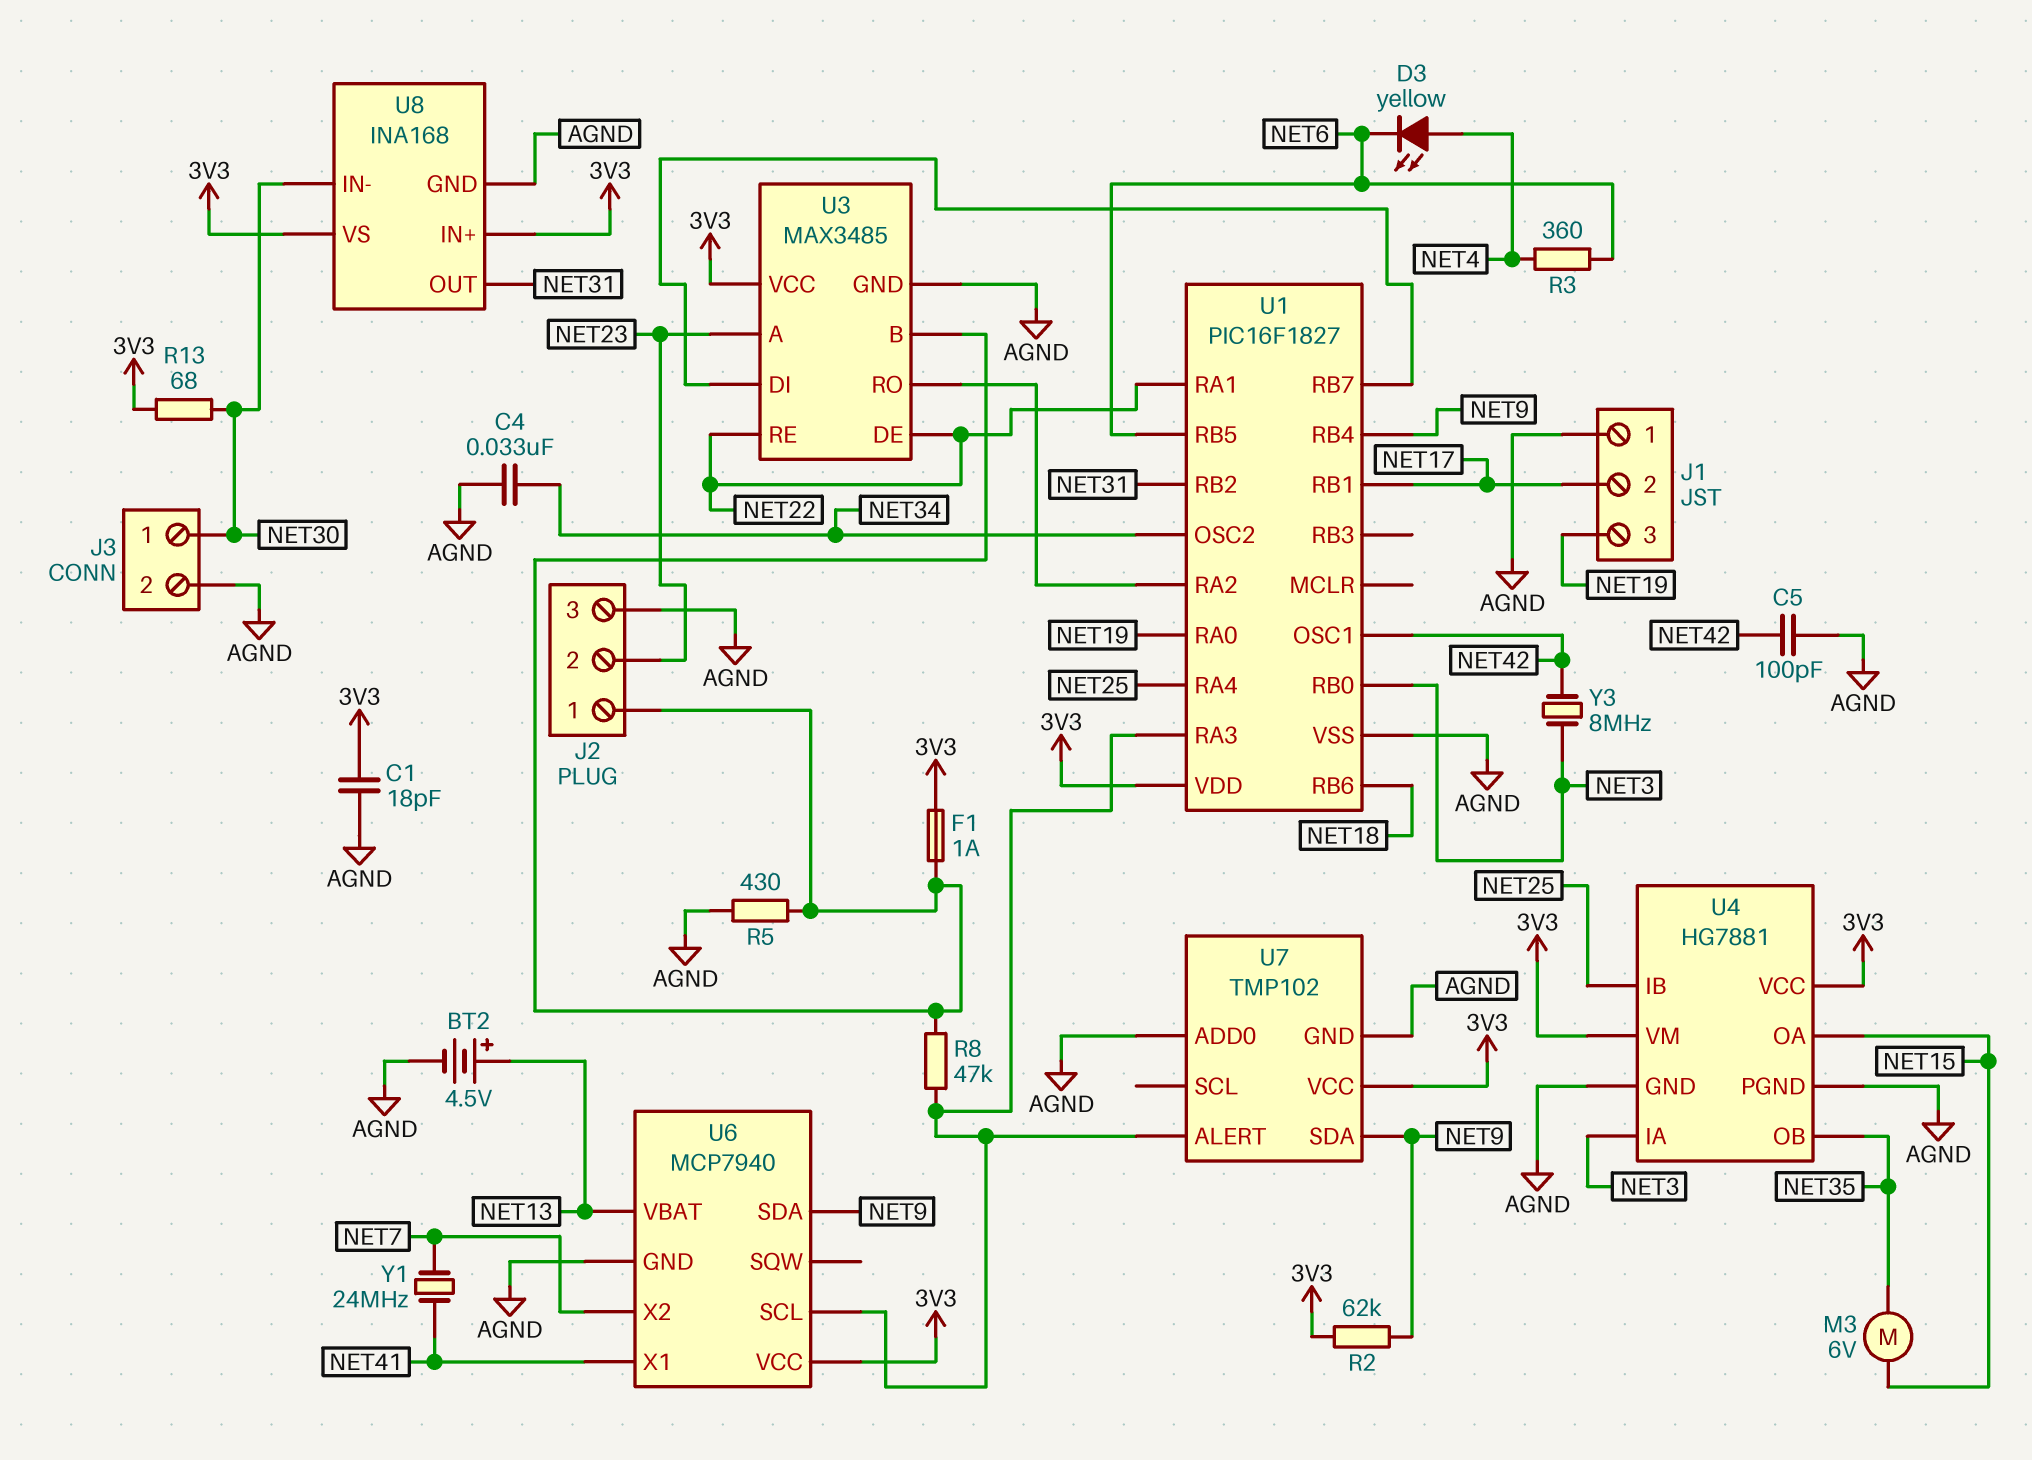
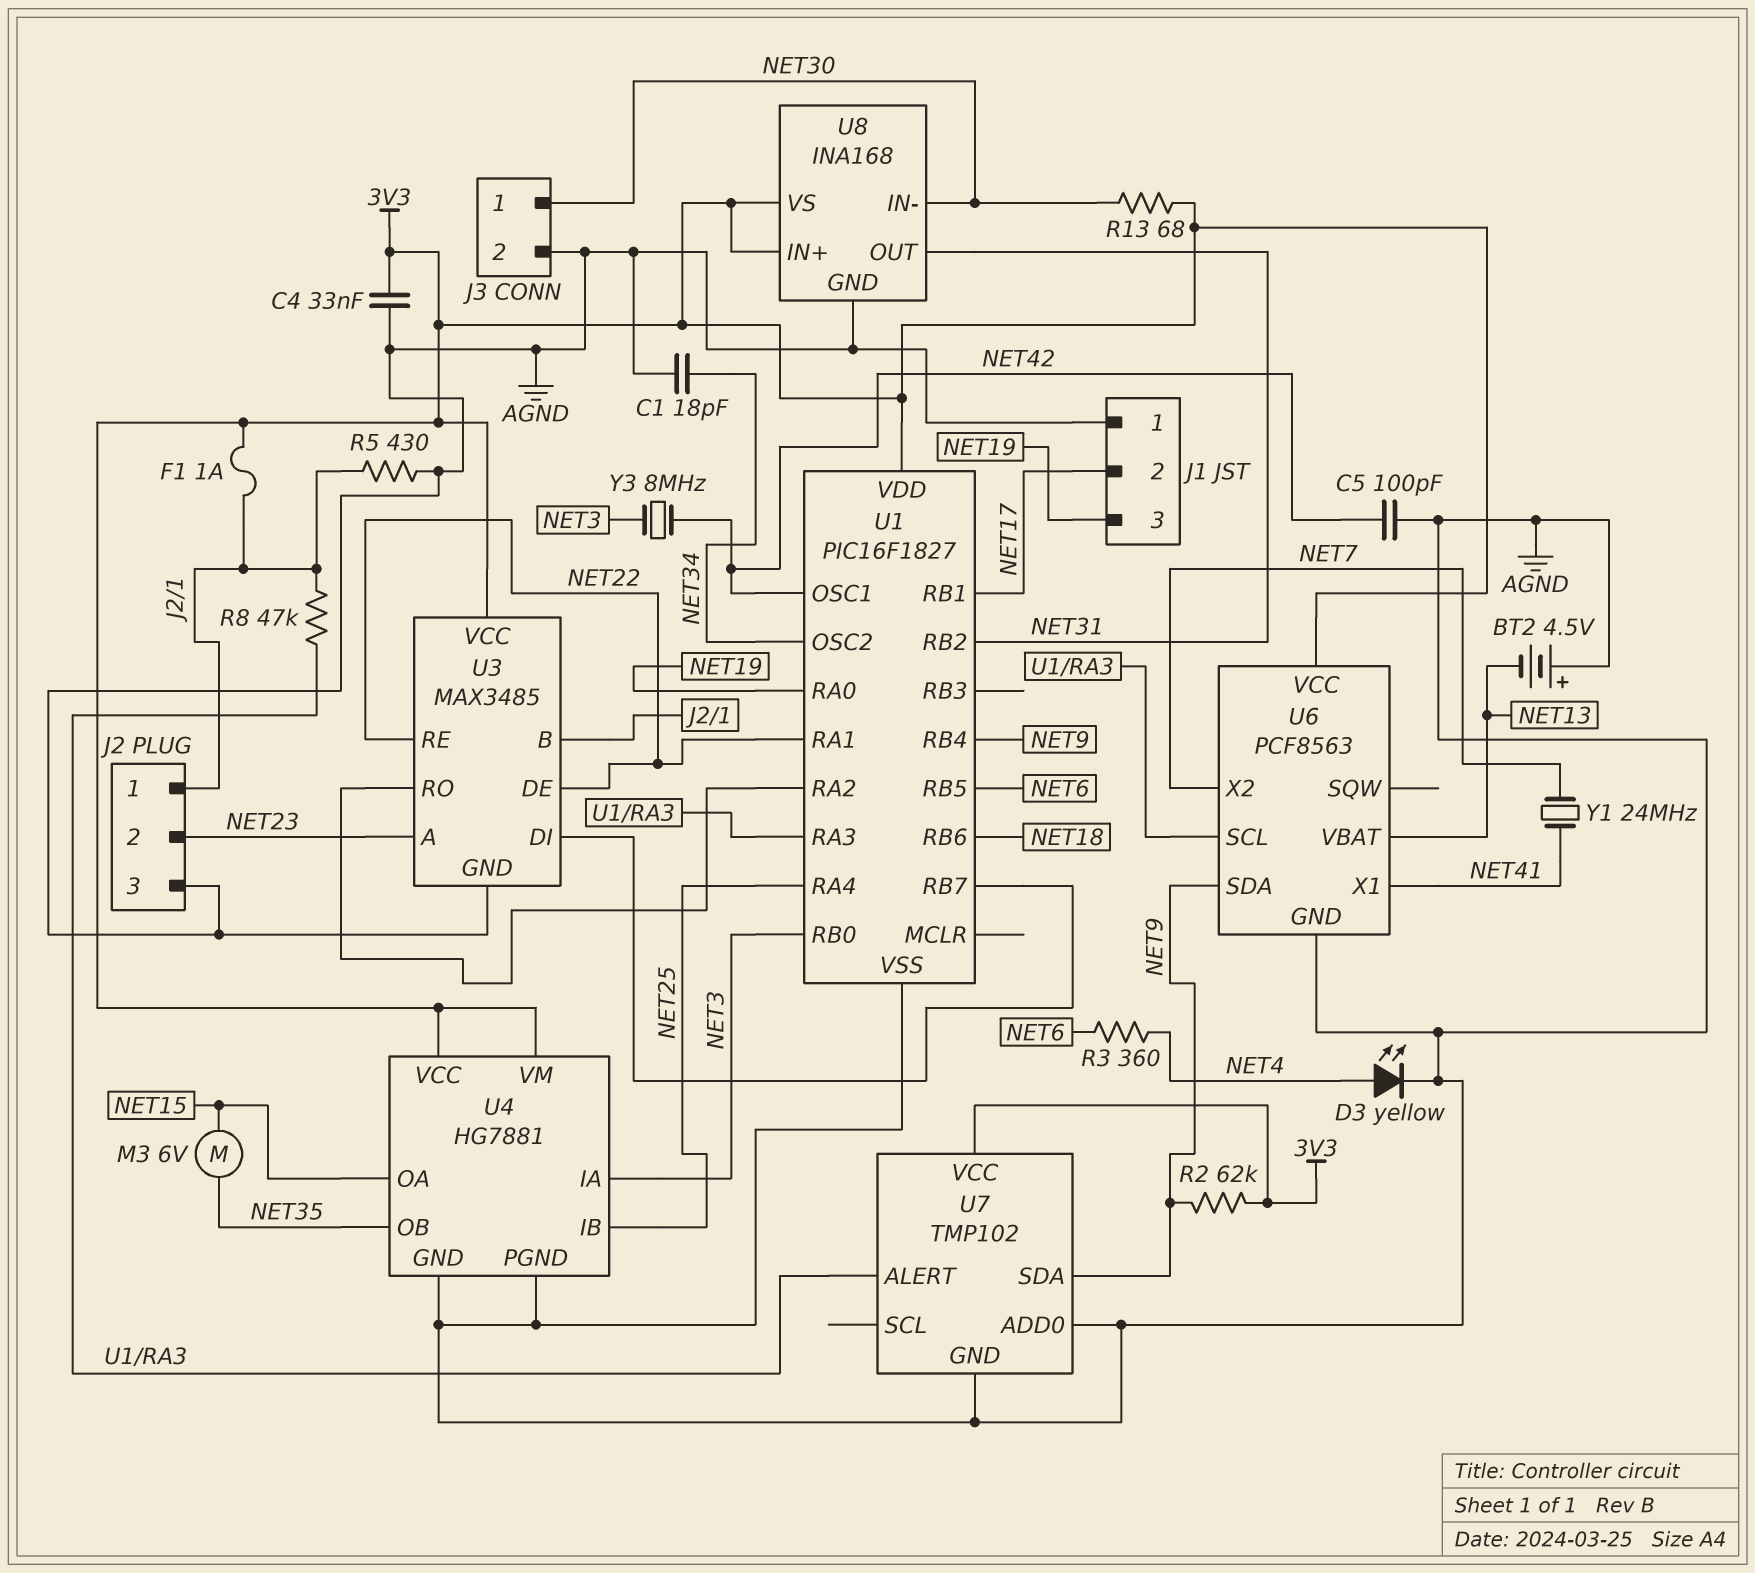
BT2: 4.5V (plus NET13, minus AGND) -> 4.5V (plus AGND, minus NET13)
C1: 18pF (3V3, AGND) -> 18pF (AGND, NET34)
C4: 33nF (AGND, NET34) -> 33nF (3V3, AGND)
D3: LED yellow (A NET4, K NET6) -> LED yellow (A NET4, K AGND)
U6: MCP7940 -> PCF8563

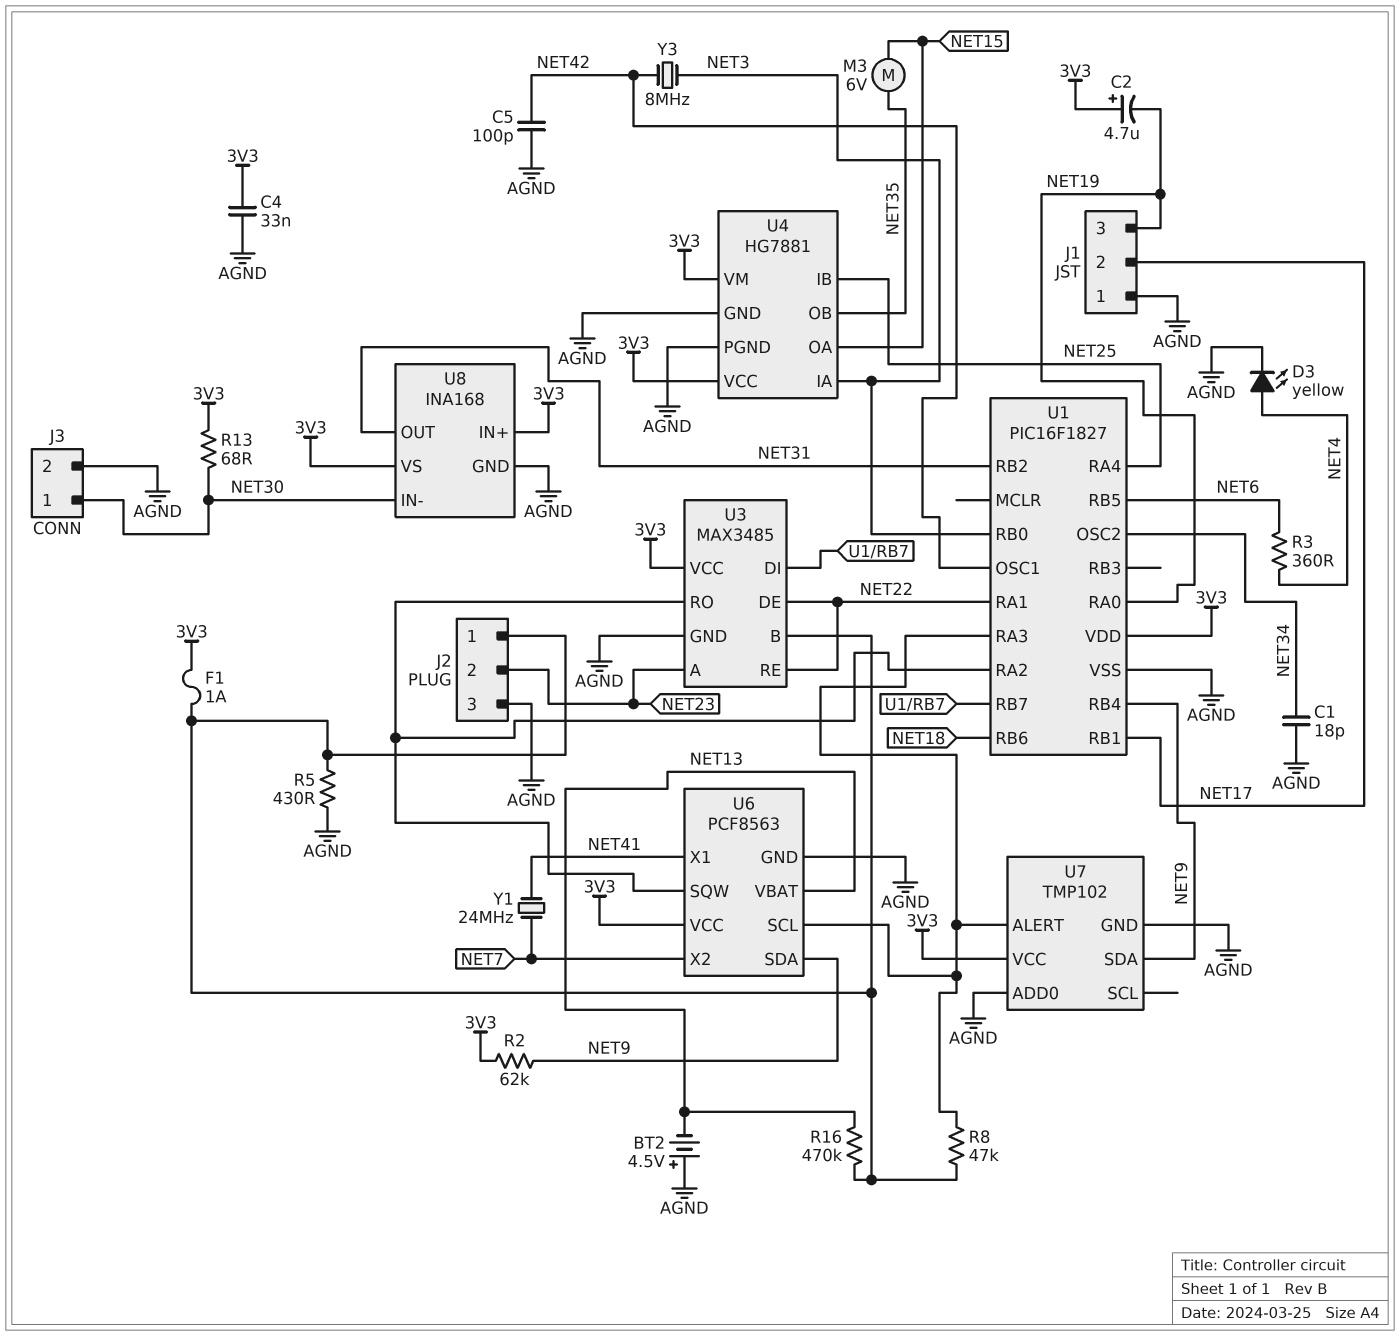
C2: none -> 4.7uF (plus 3V3, minus NET19)
R16: none -> 470k (J2/1, NET13)
U6 pin SQW: none -> U1/RA2

